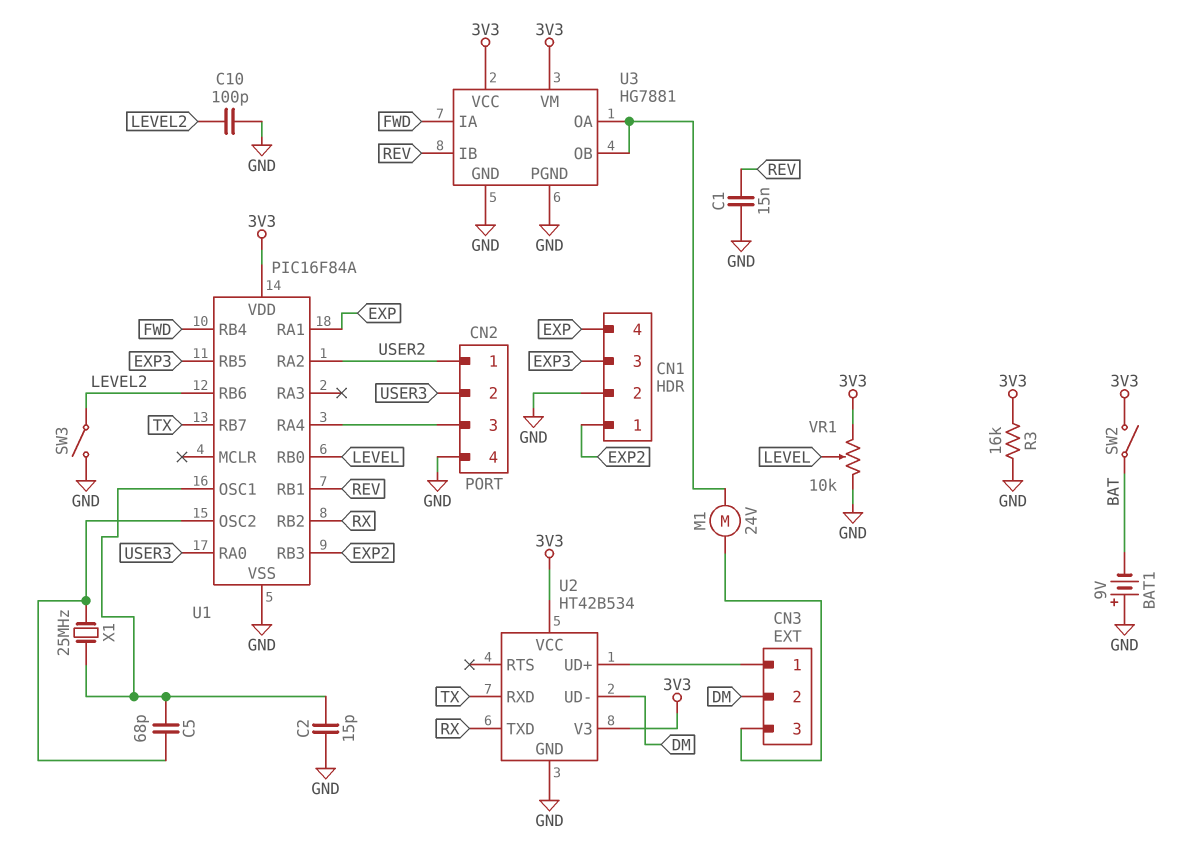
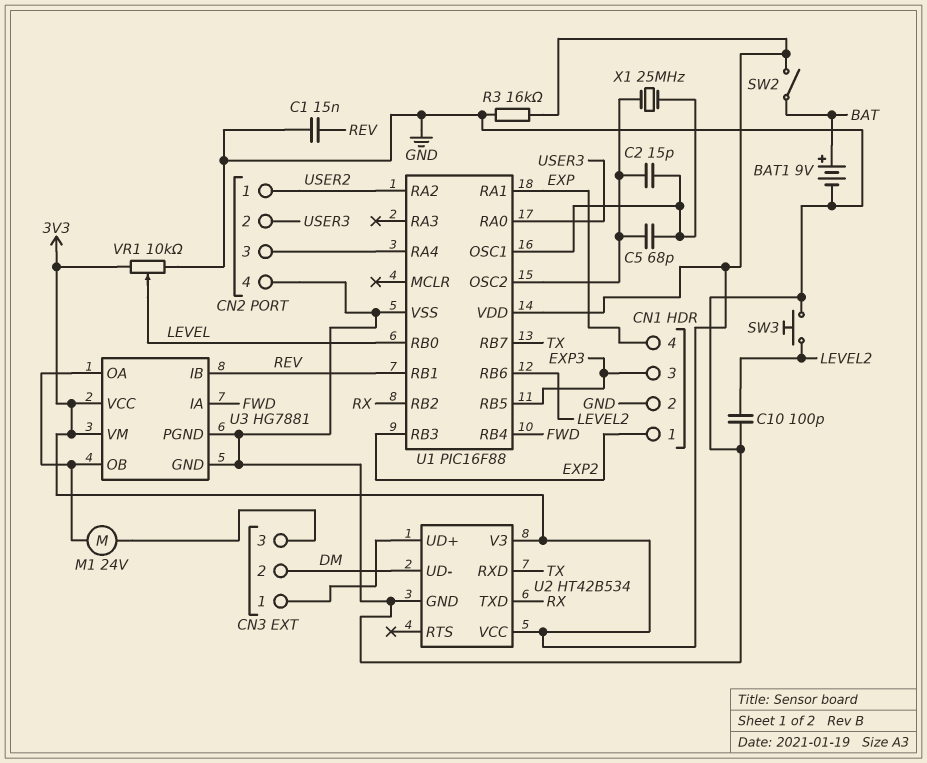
BAT1: 9V (plus GND, minus BAT) -> 9V (plus BAT, minus GND)
C2: 15pF (GND, U1/OSC1) -> 15pF (U1/OSC1, U1/OSC2)
SW3: switch (GND, LEVEL2) -> button (GND, LEVEL2)
U1: PIC16F84A -> PIC16F88

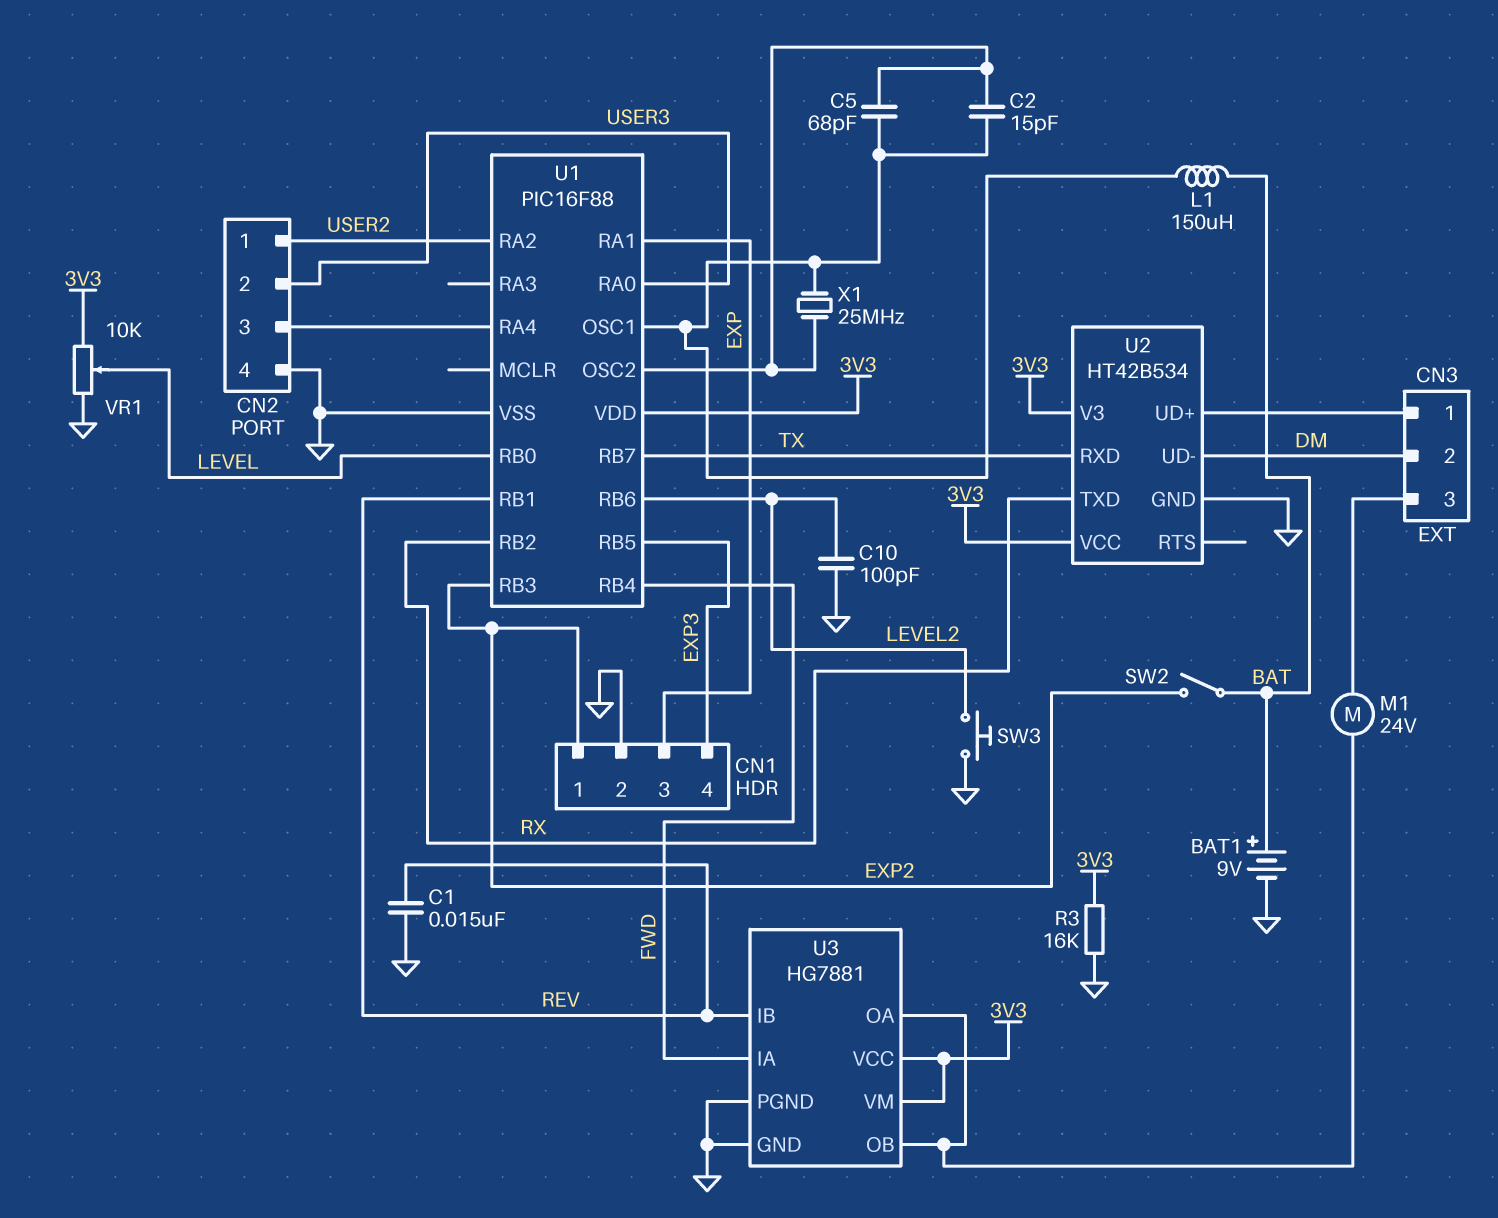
CN1 pin 3: EXP3 -> EXP
CN1 pin 4: EXP -> EXP3
L1: none -> 150uH (BAT, U1/OSC1)
SW2: switch (3V3, BAT) -> switch (BAT, EXP2)

